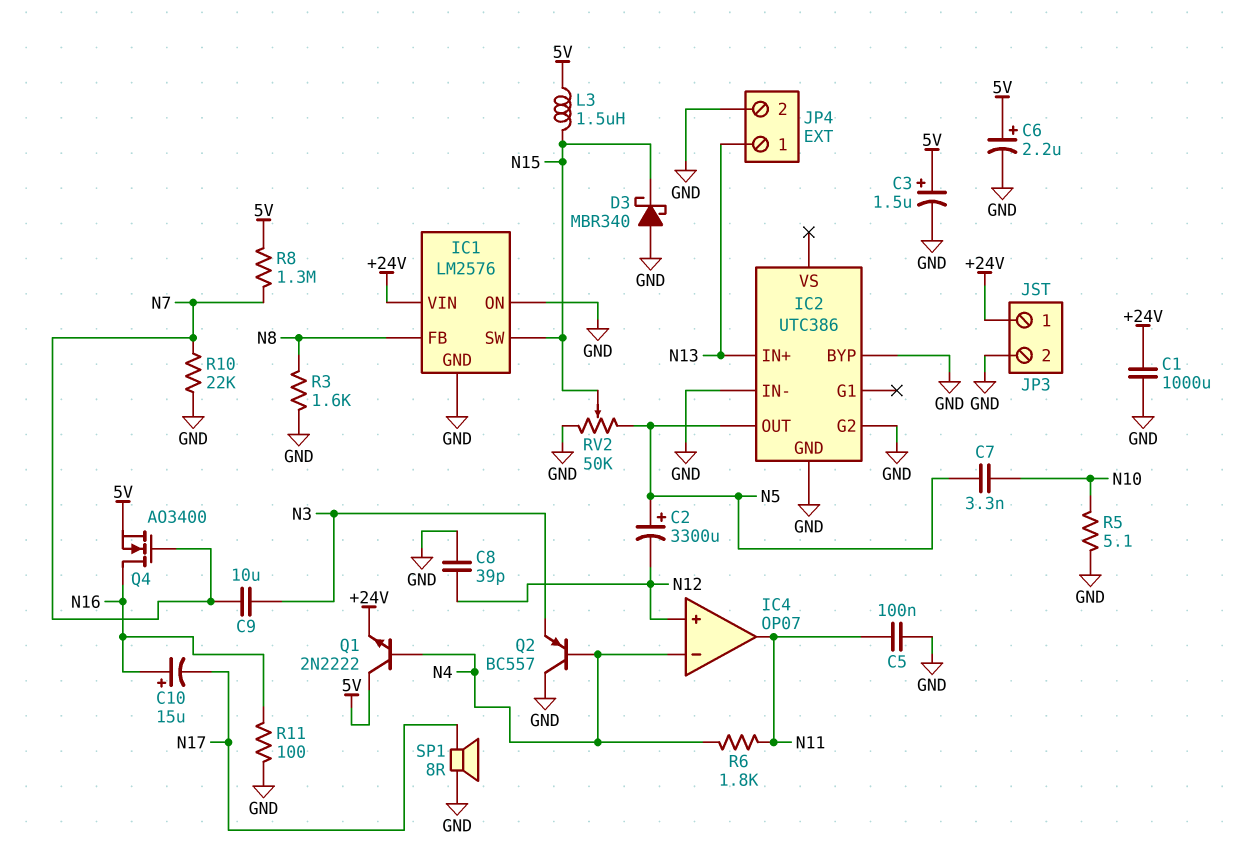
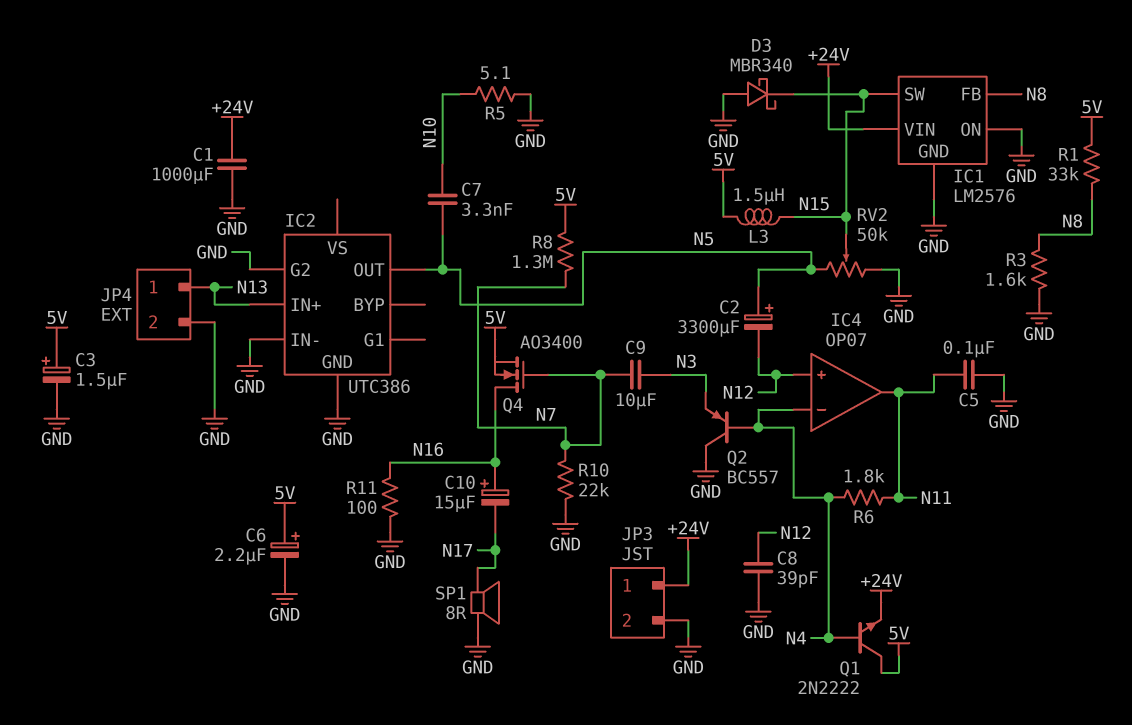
IC2 pin BYP: GND -> none
R1: none -> 33k (5V, N8)

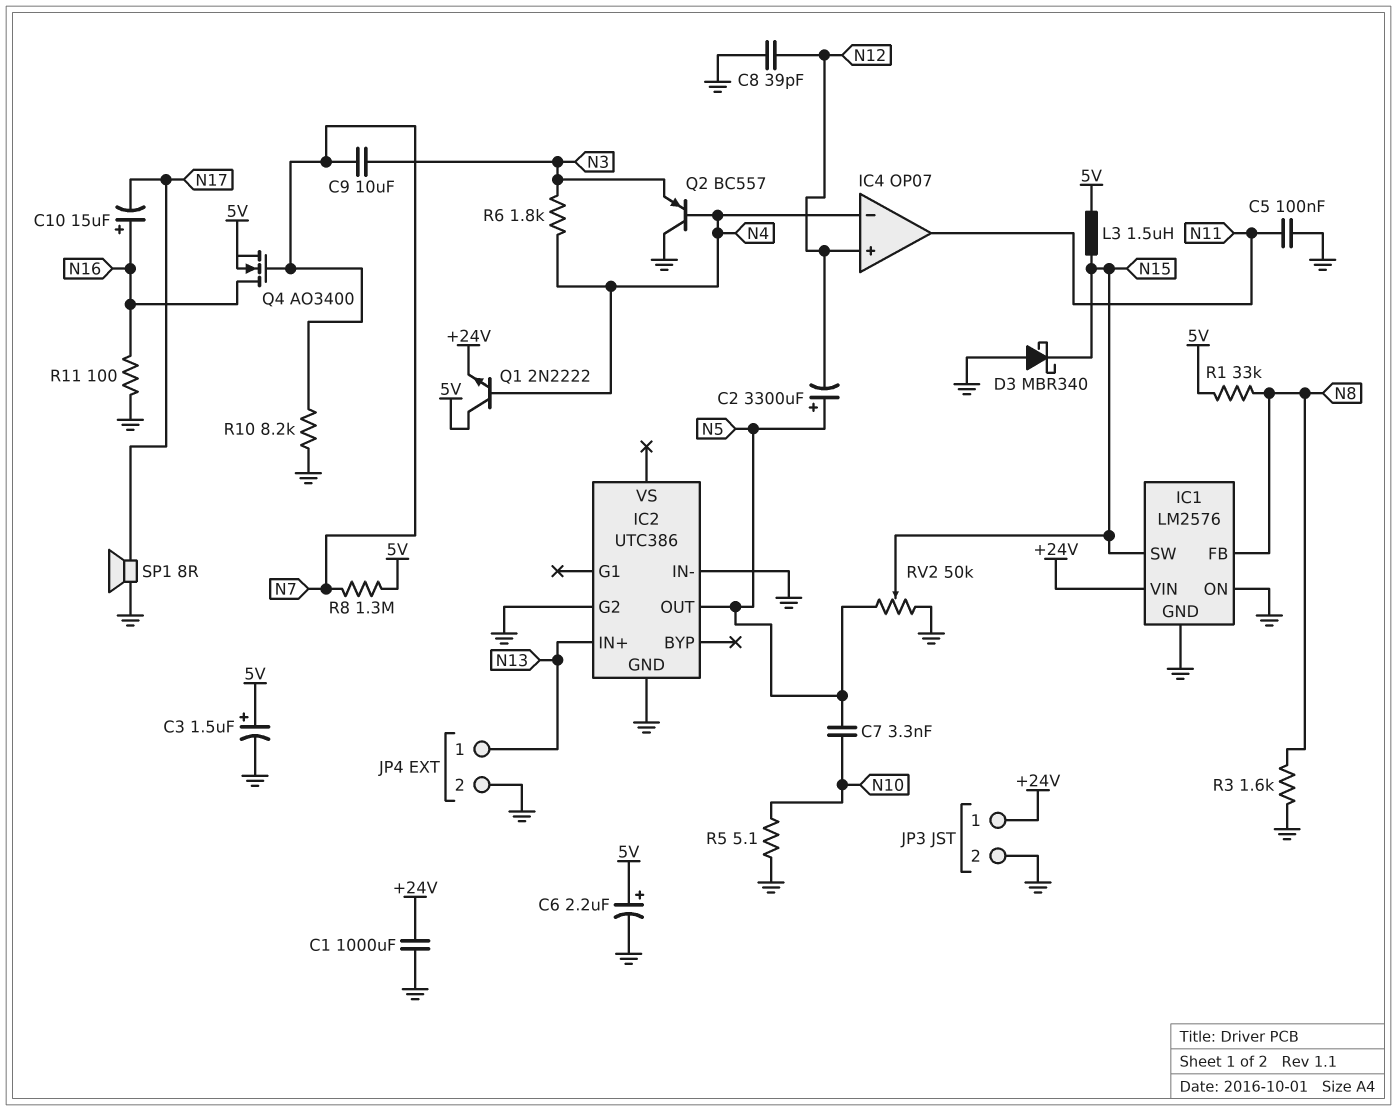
R6: 1.8k (N4, N11) -> 1.8k (N3, N4)
R10: 22k (GND, N7) -> 8.2k (GND, N7)

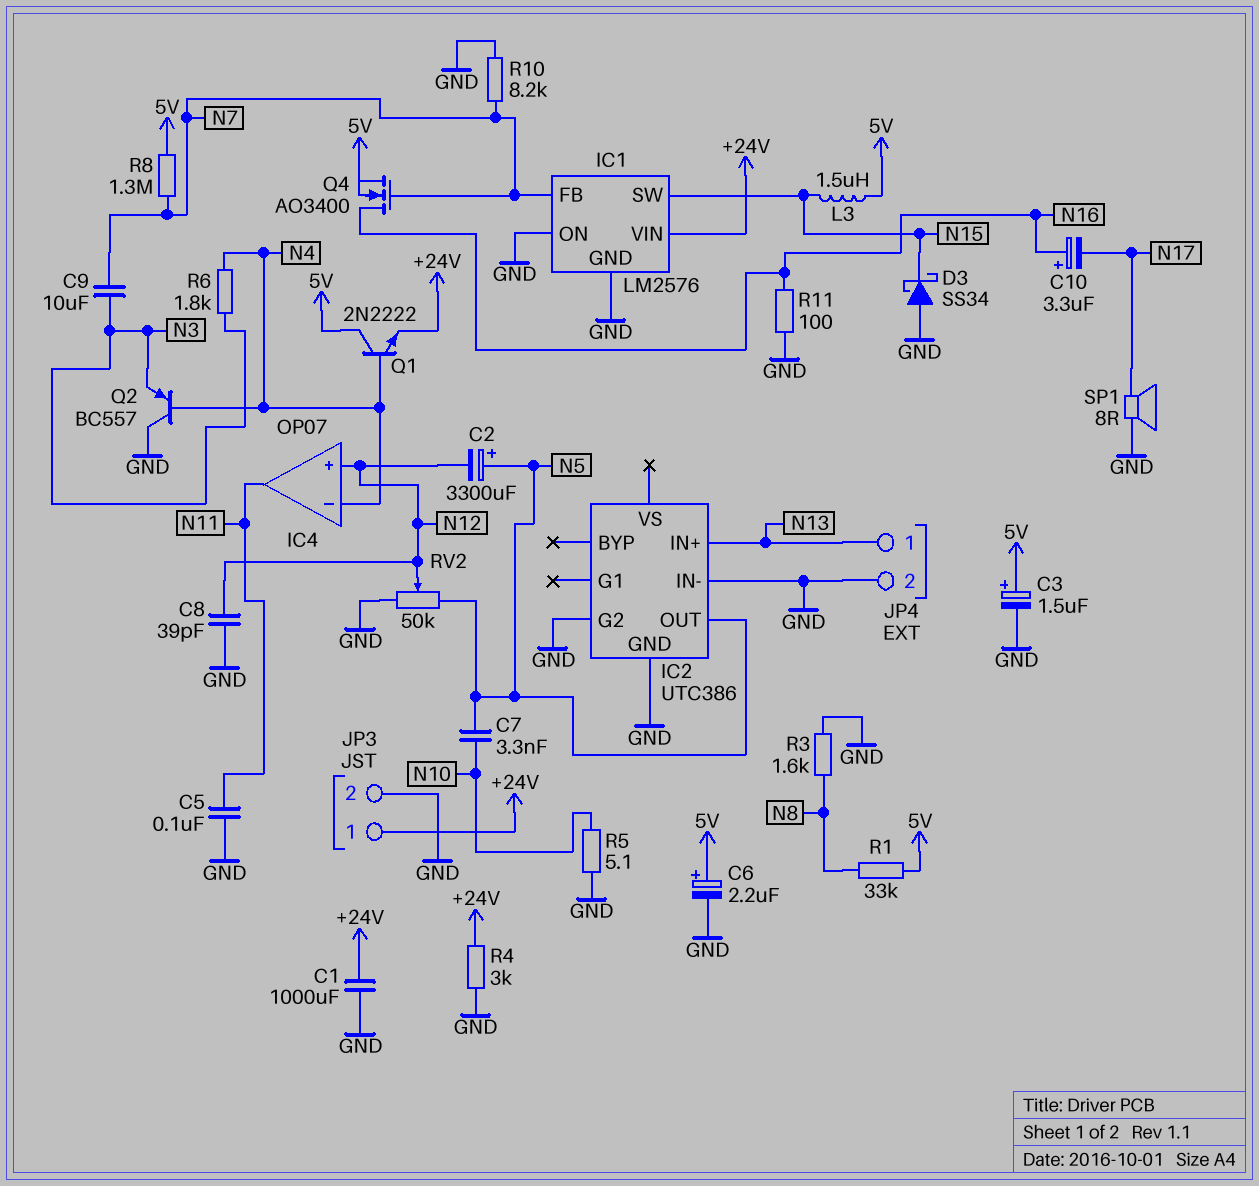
C10: 15uF (plus N16, minus N17) -> 3.3uF (plus N16, minus N17)
D3: schottky MBR340 (A GND, K N15) -> schottky SS34 (A GND, K N15)
IC1 pin FB: N8 -> N7
R4: none -> 3k (+24V, GND)
RV2: 50k (GND, N5, wiper N15) -> 50k (GND, N5, wiper N12)

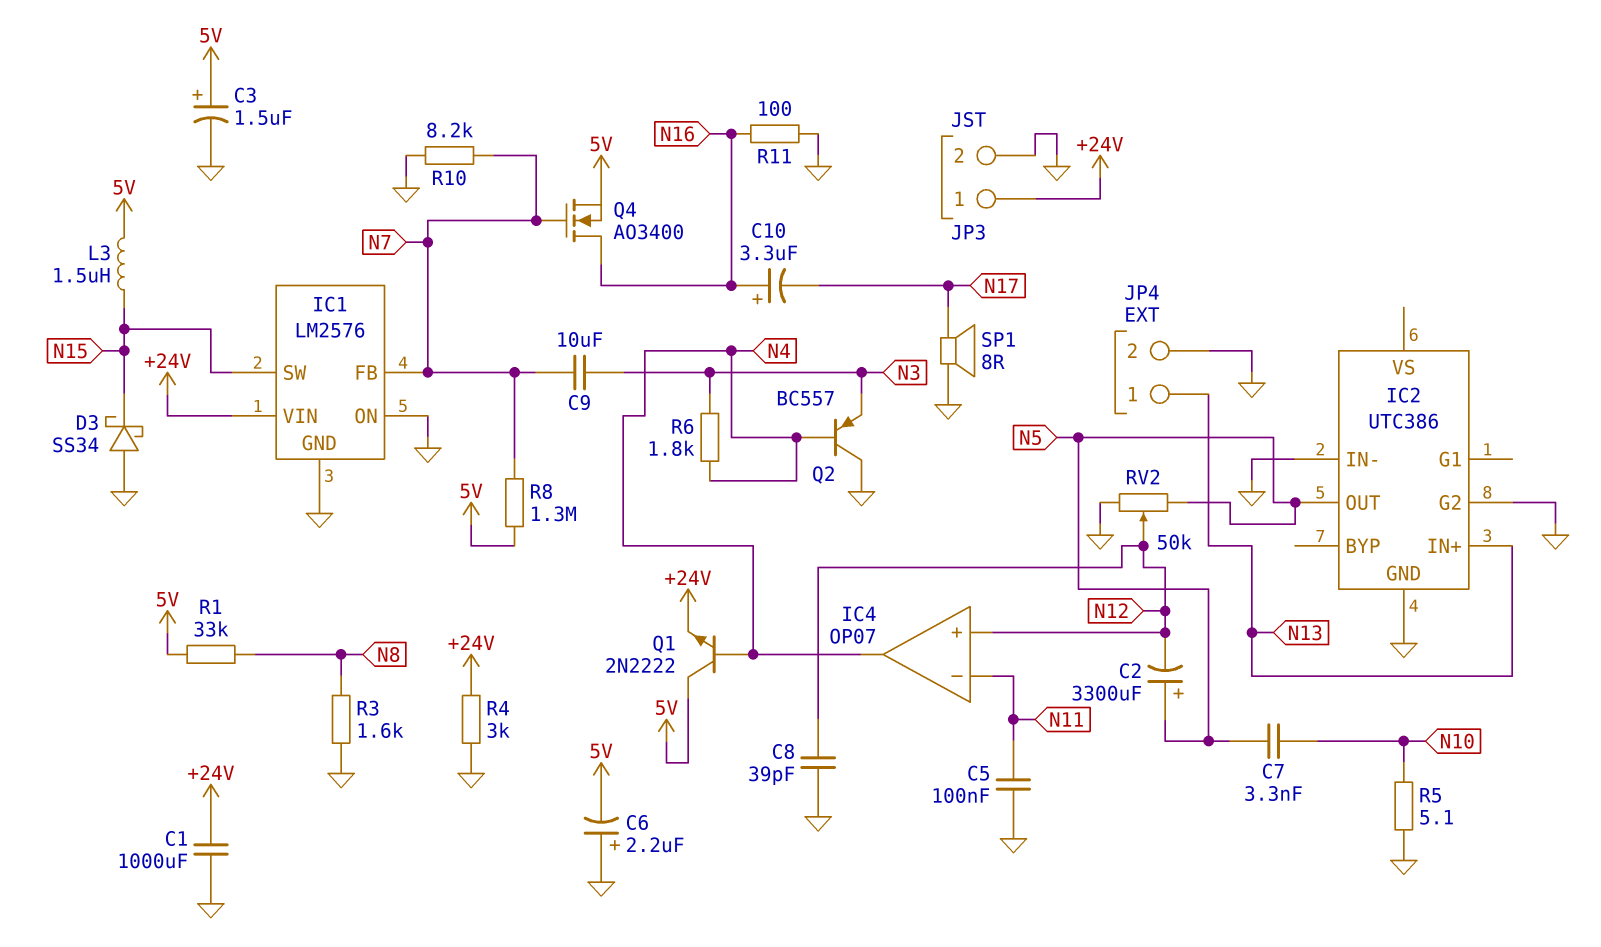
C6: 2.2uF (plus 5V, minus GND) -> 2.2uF (plus GND, minus 5V)
IC4 pin in-: N4 -> N11
IC4 pin out: N11 -> N4

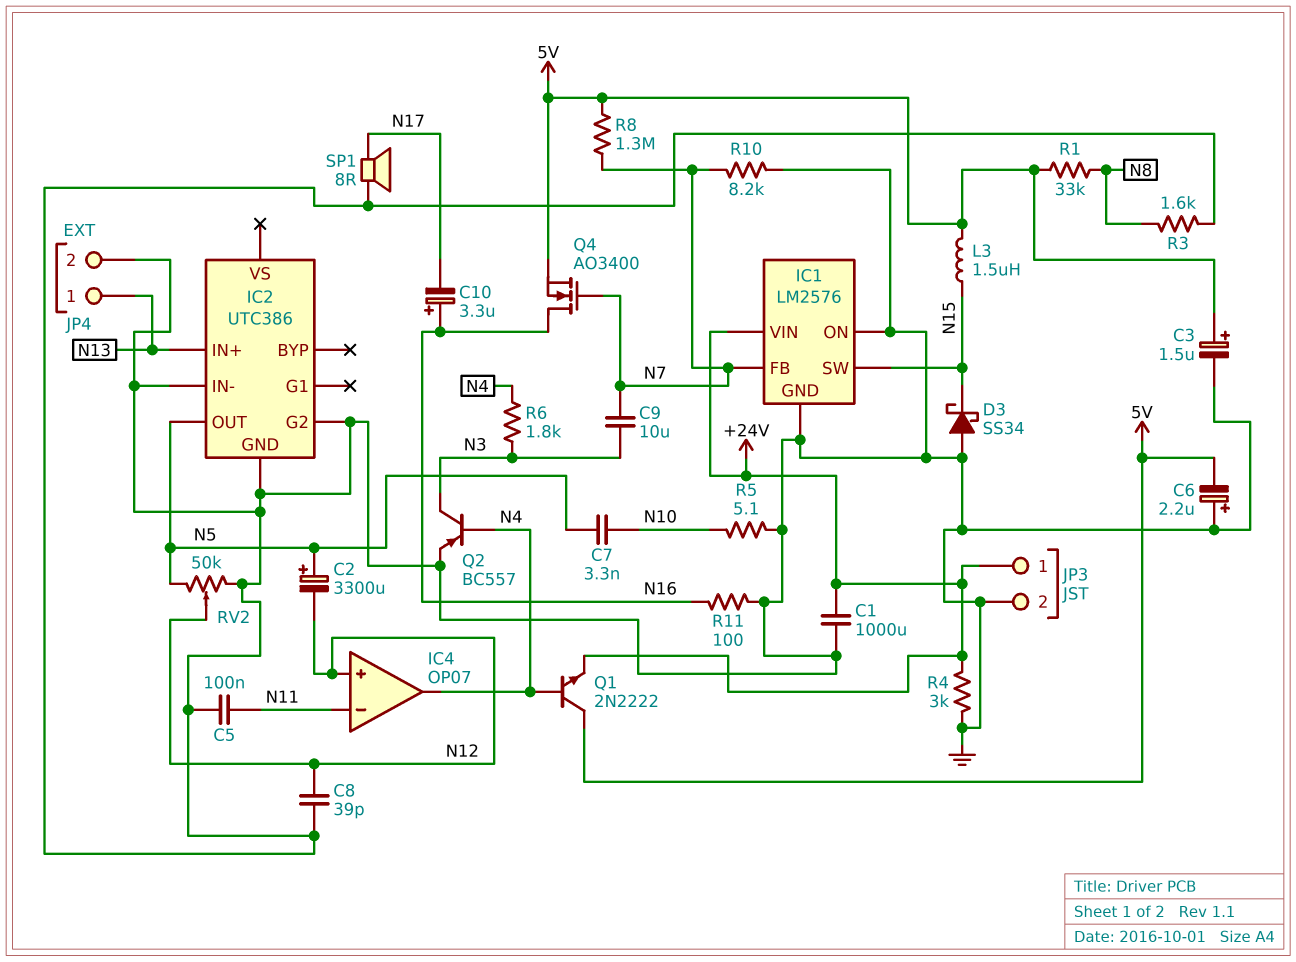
Q2: PNP BC557 (B N4, C GND, E N3) -> PNP BC557 (B N4, C N3, E GND)

